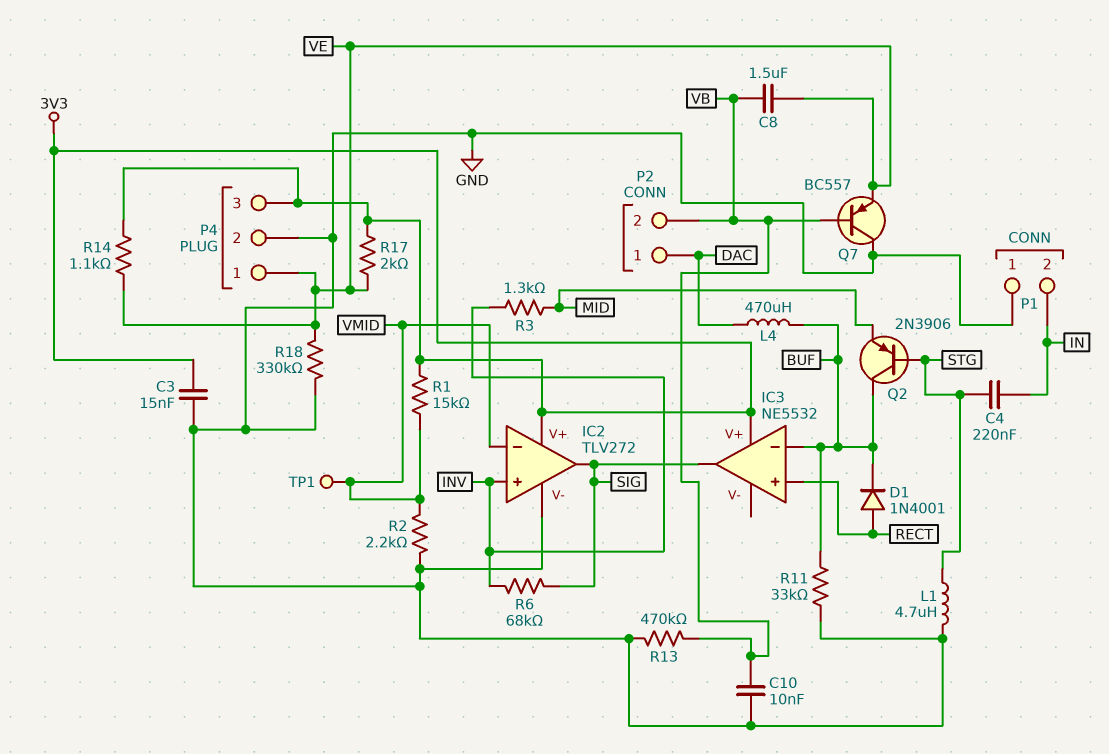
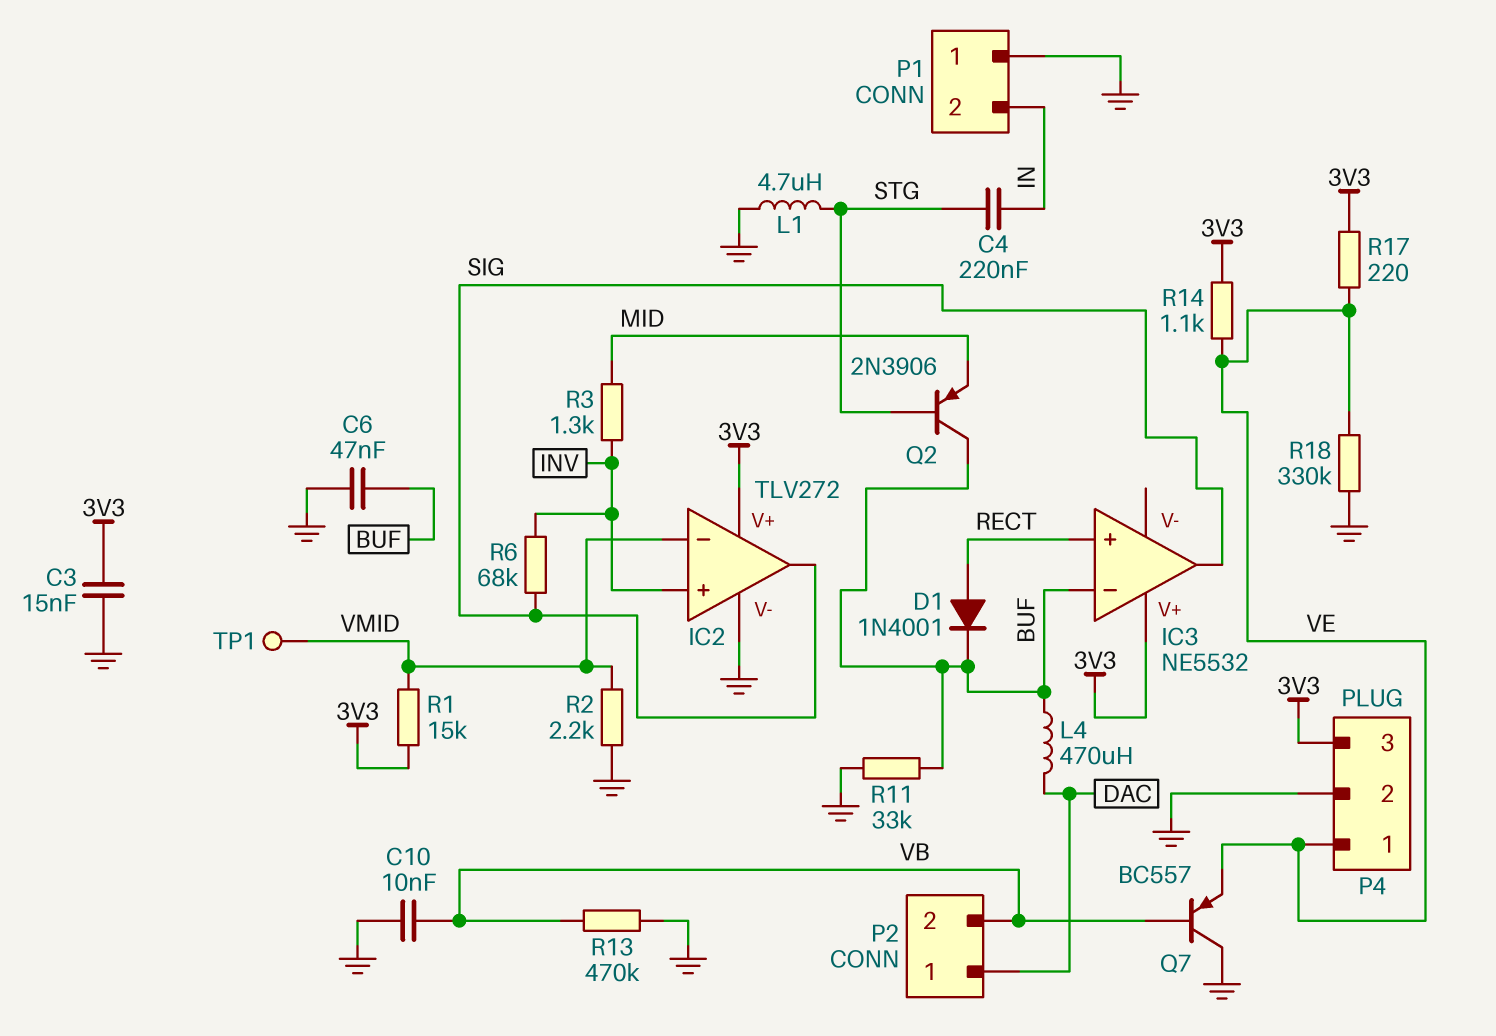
C6: none -> 47nF (BUF, GND)
C8: 1.5uF (VB, VE) -> none
R17: 2k (3V3, VE) -> 220 (3V3, VE)

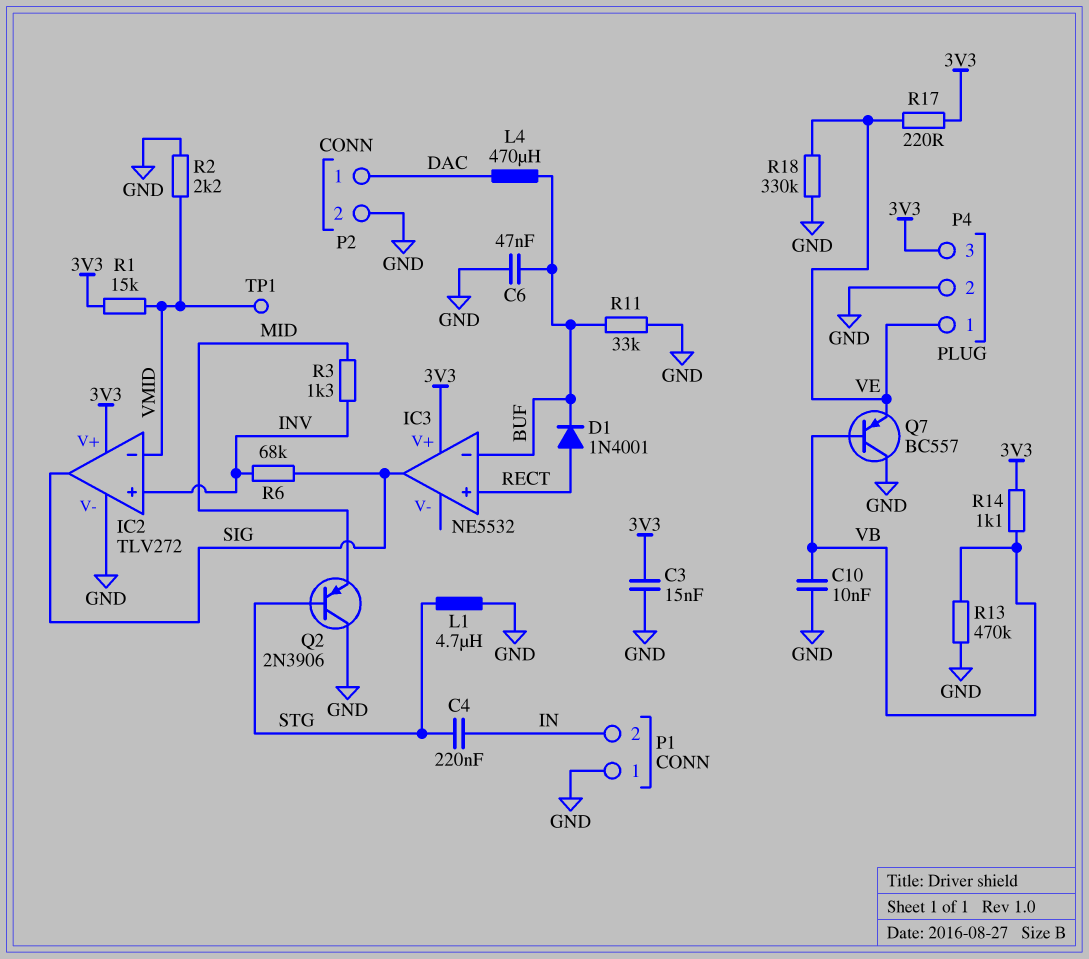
P2 pin 2: VB -> GND
Q2: PNP 2N3906 (B STG, C BUF, E MID) -> PNP 2N3906 (B STG, C GND, E MID)
R14: 1.1k (3V3, VE) -> 1.1k (3V3, VB)

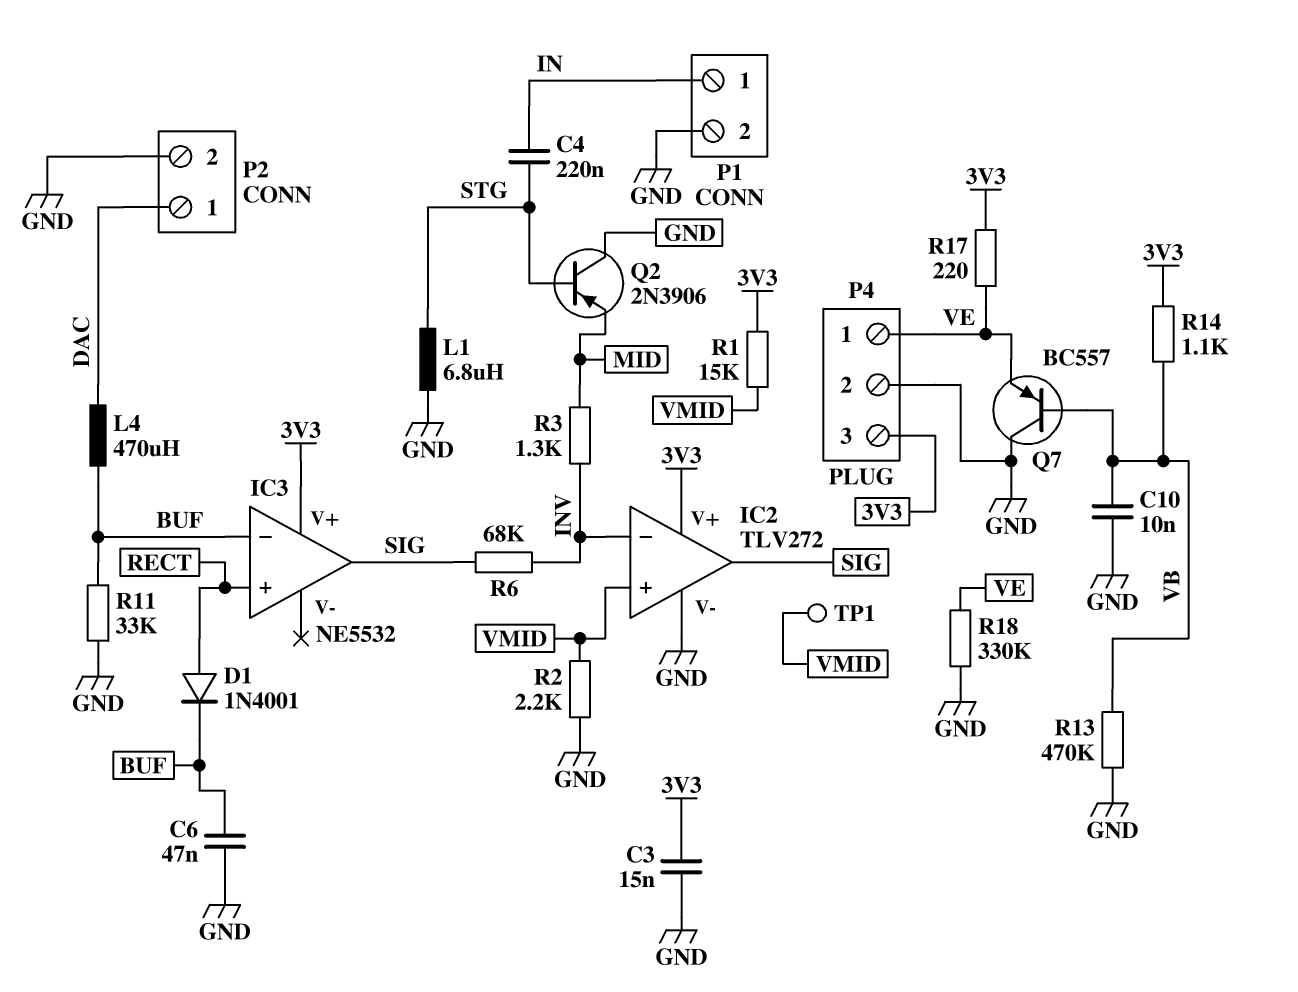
IC2 pin in+: INV -> VMID
IC2 pin in-: VMID -> INV
L1: 4.7uH (GND, STG) -> 6.8uH (GND, STG)
P1 pin 1: GND -> IN
P1 pin 2: IN -> GND

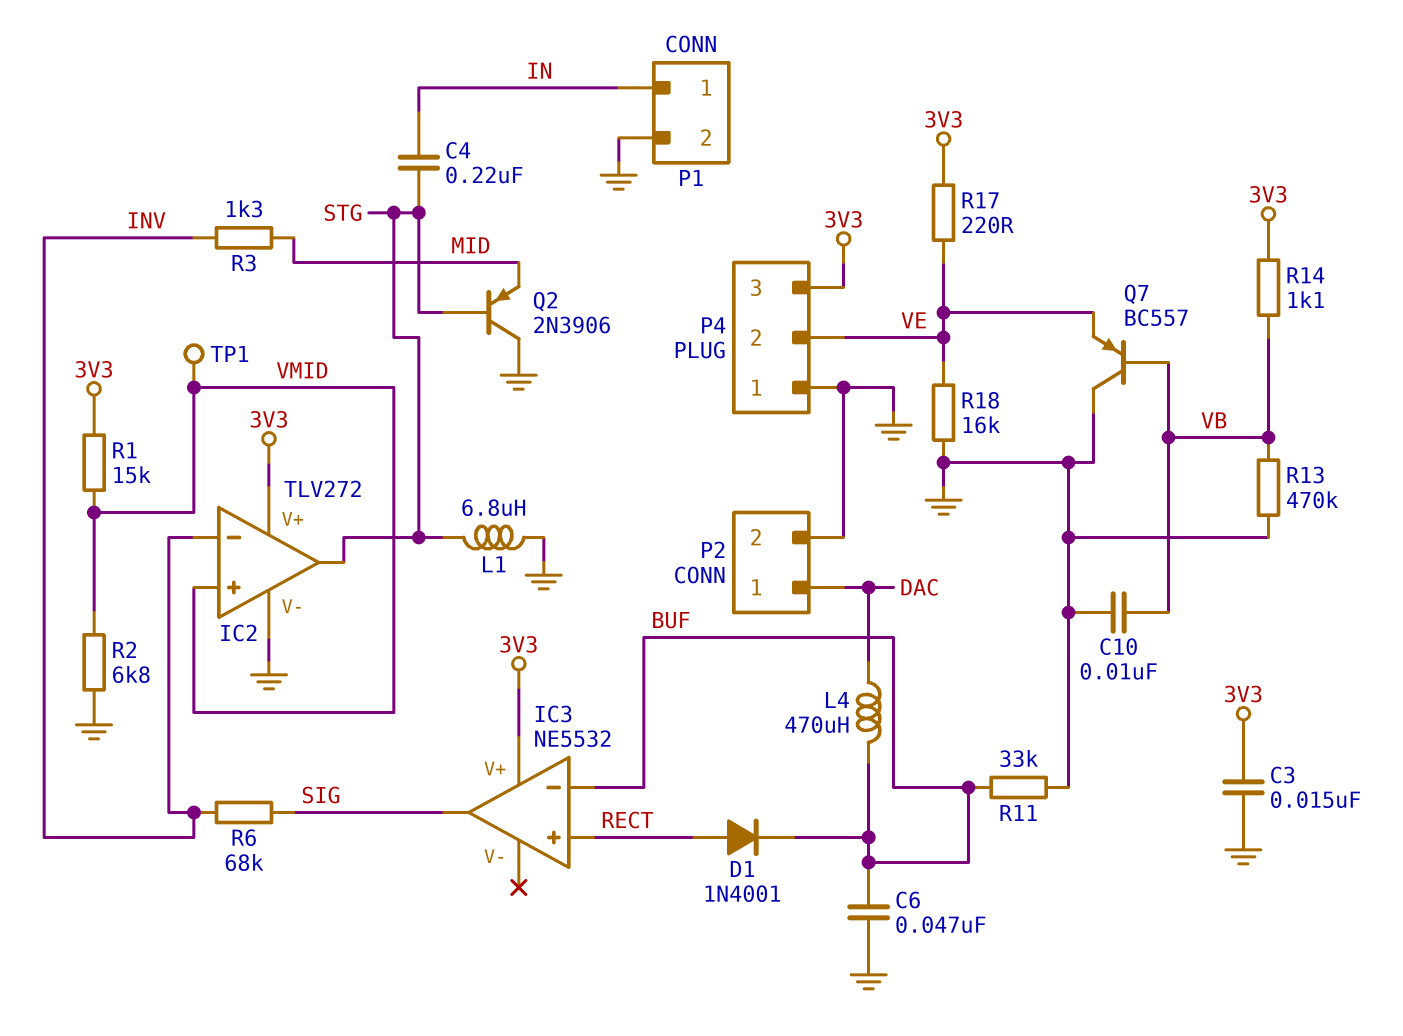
IC2 pin out: SIG -> STG
P4 pin 1: VE -> GND
P4 pin 2: GND -> VE
R2: 2.2k (GND, VMID) -> 6.8k (GND, VMID)
R18: 330k (GND, VE) -> 16k (GND, VE)

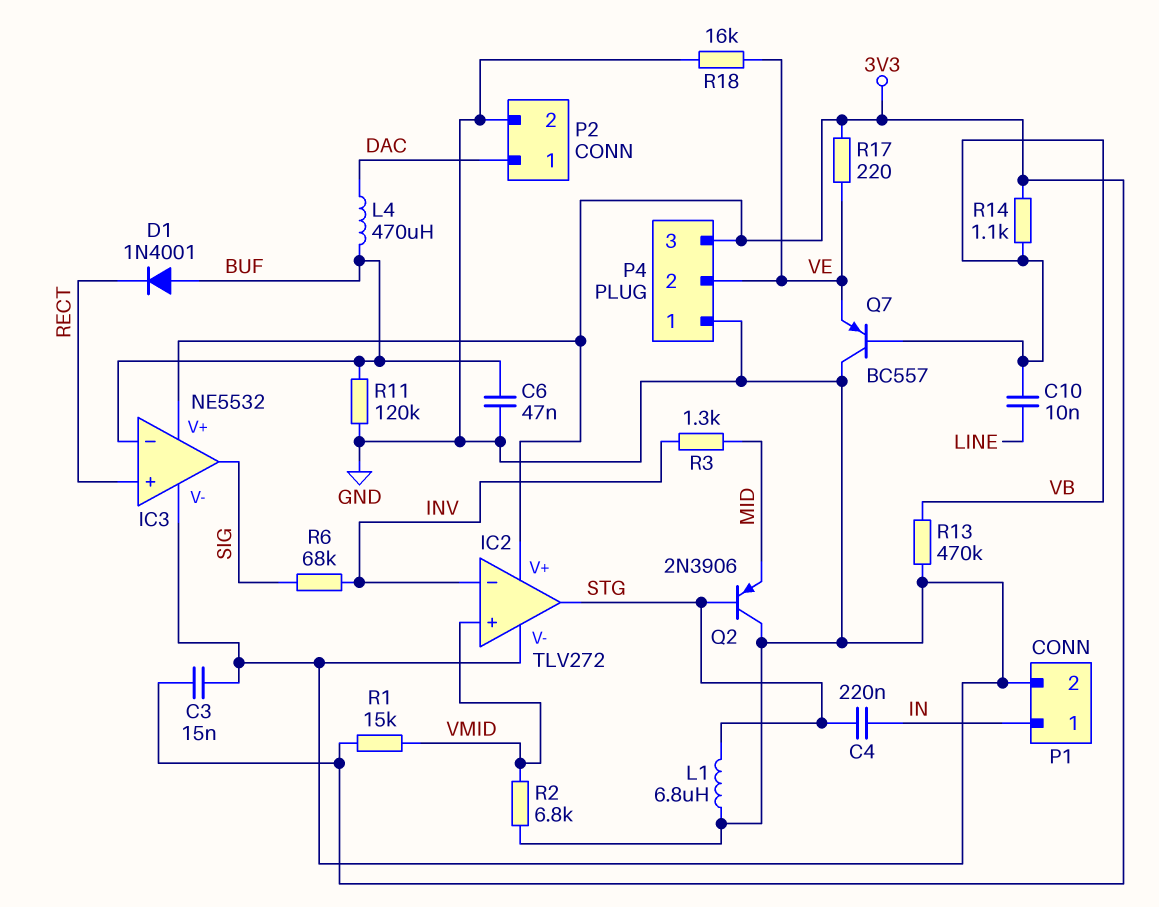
C10: 10nF (GND, VB) -> 10nF (LINE, VB)
D1: diode 1N4001 (A RECT, K BUF) -> diode 1N4001 (A BUF, K RECT)
IC3 pin V-: none -> GND
R11: 33k (BUF, GND) -> 120k (BUF, GND)
TP1: test point (VMID) -> none

